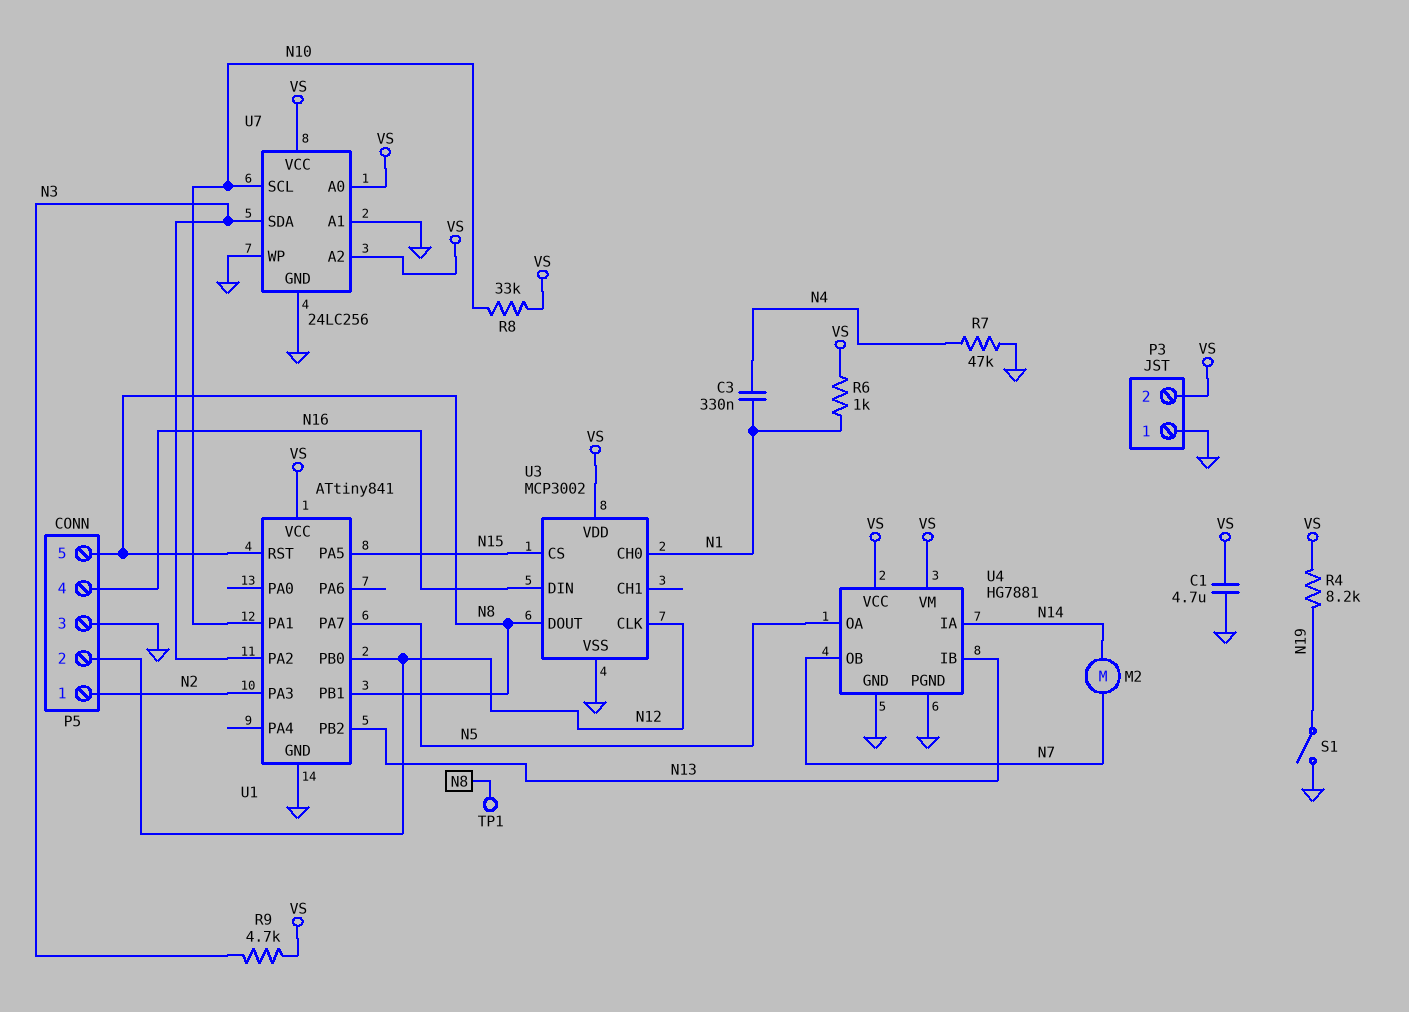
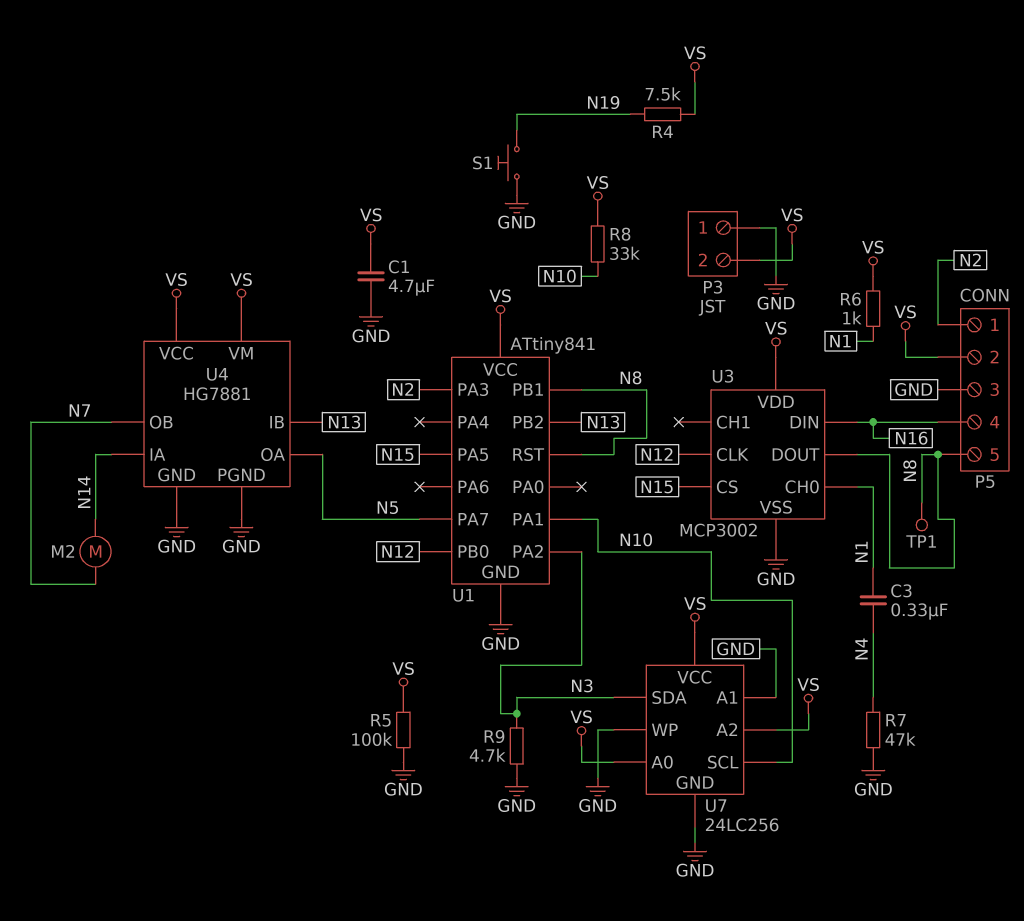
P5 pin 2: N12 -> VS
R4: 8.2k (N19, VS) -> 7.5k (N19, VS)
R5: none -> 100k (GND, VS)
R9: 4.7k (N3, VS) -> 4.7k (GND, N3)
S1: switch (GND, N19) -> button (GND, N19)

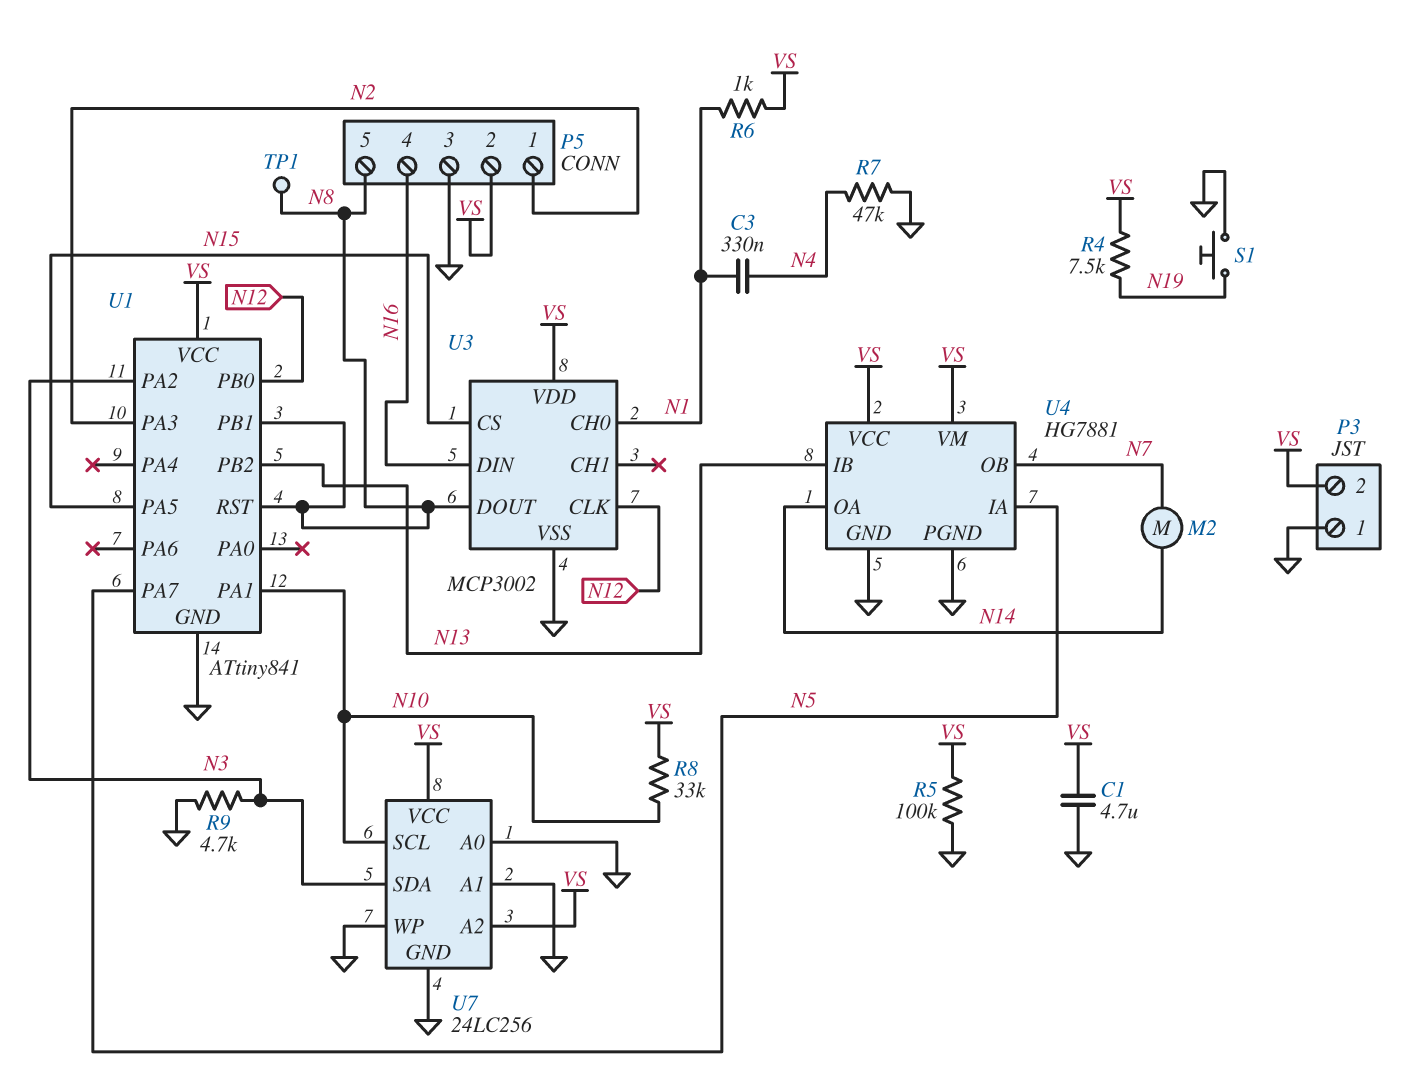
U4 pin IA: N14 -> N5
U4 pin OA: N5 -> N14
U7 pin A0: VS -> GND

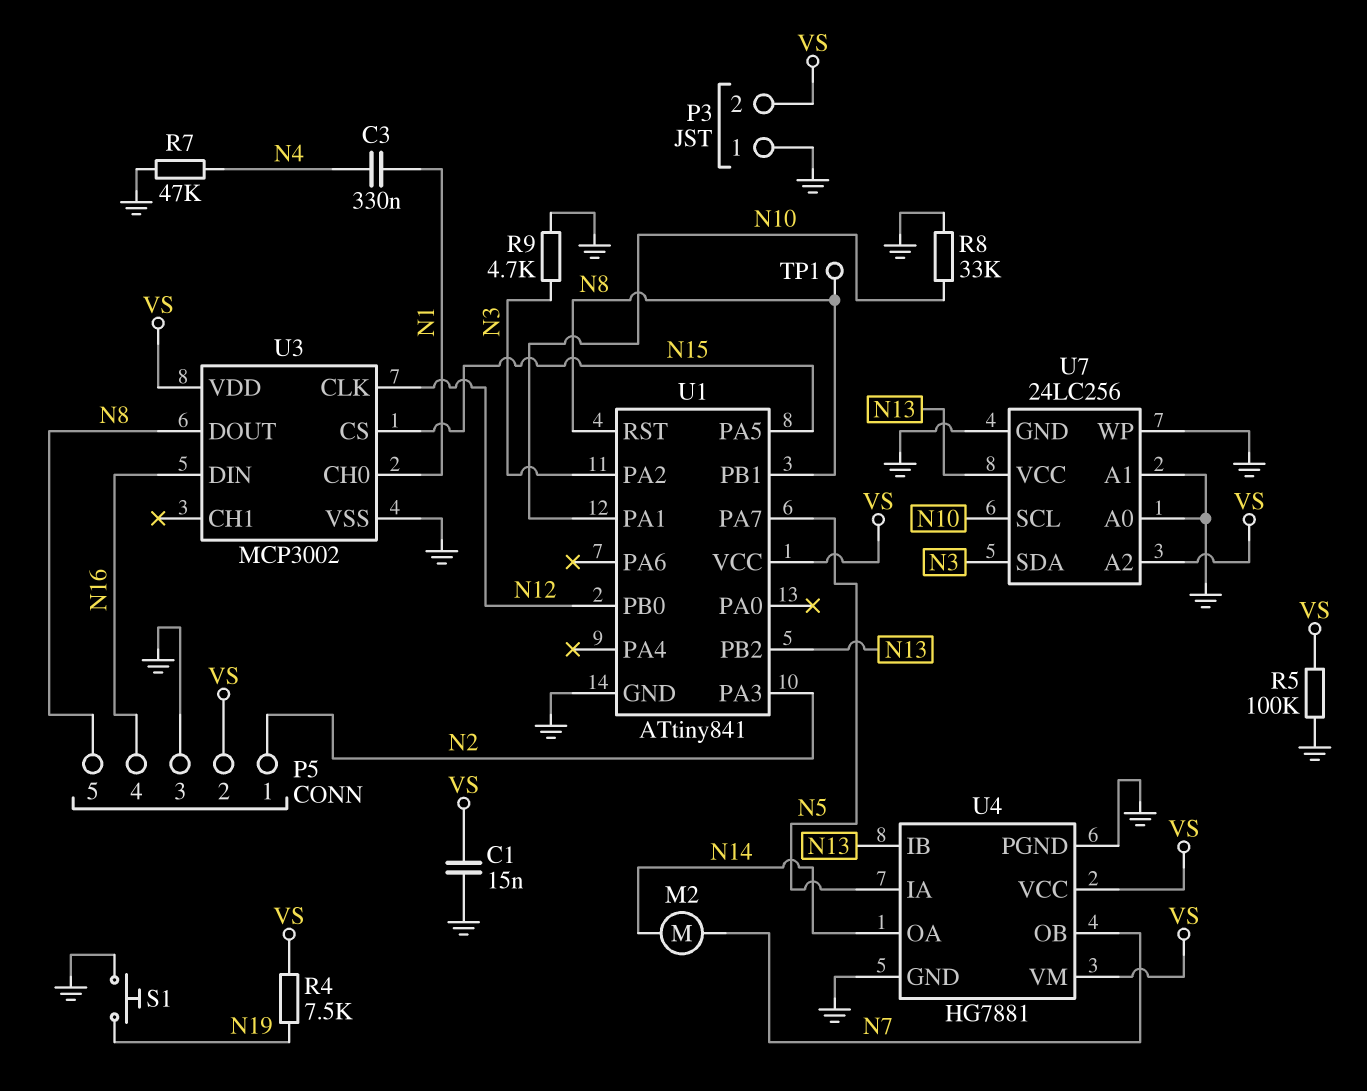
C1: 4.7uF (GND, VS) -> 15nF (GND, VS)
R6: 1k (N1, VS) -> none
R8: 33k (N10, VS) -> 33k (GND, N10)
U7 pin VCC: VS -> N13

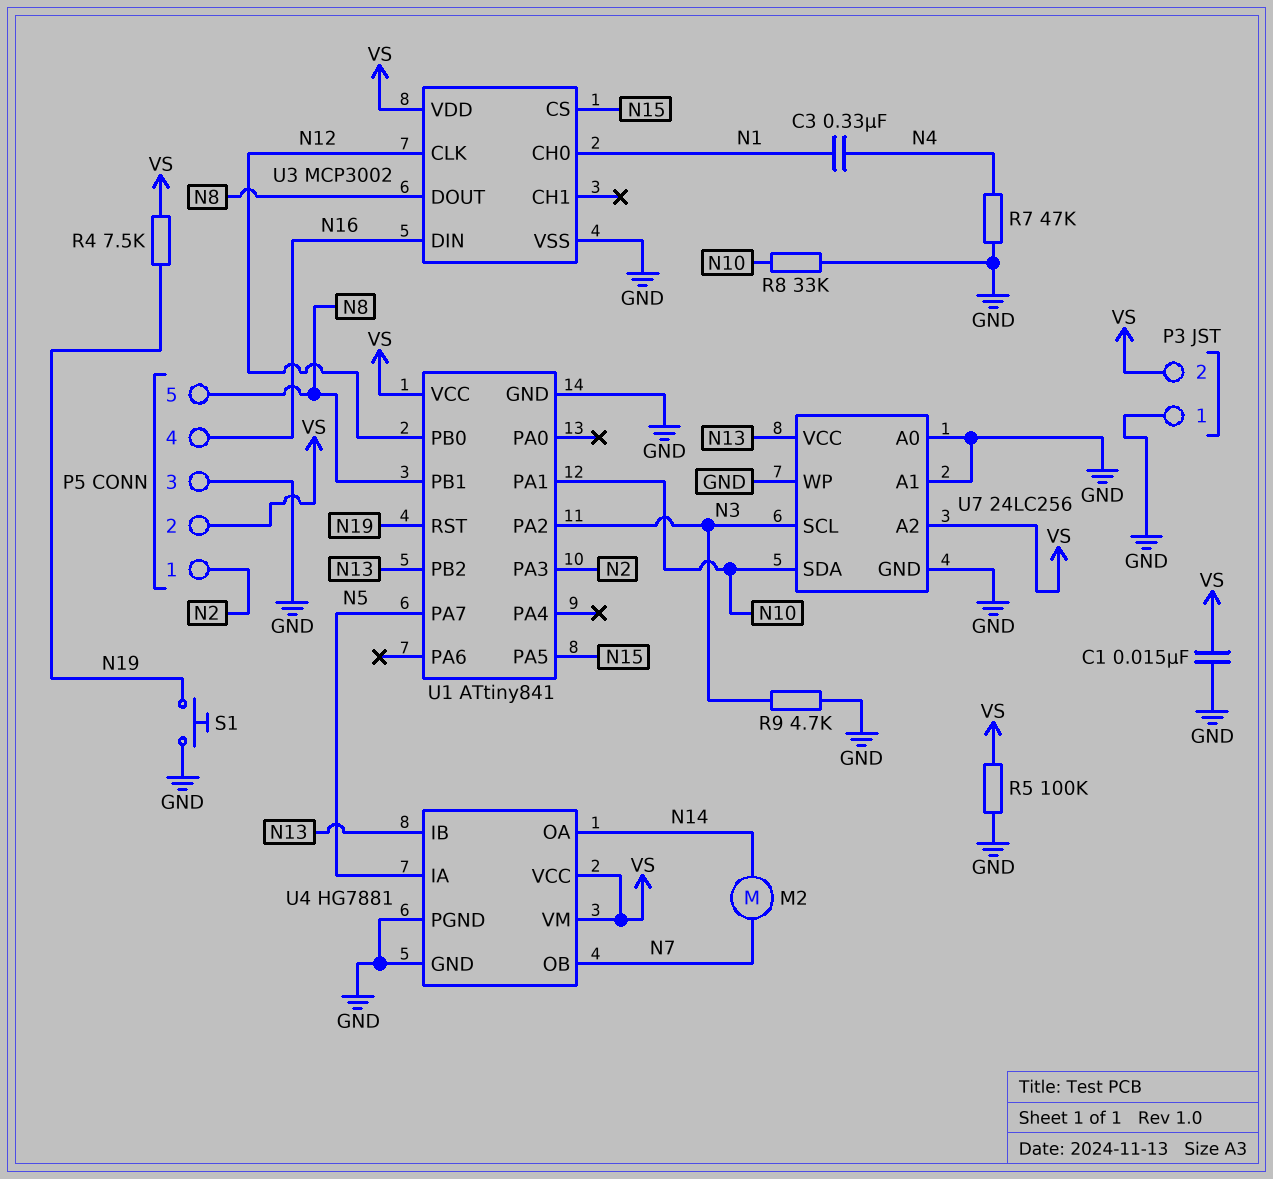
TP1: test point (N8) -> none
U1 pin RST: N8 -> N19
U7 pin SCL: N10 -> N3
U7 pin SDA: N3 -> N10

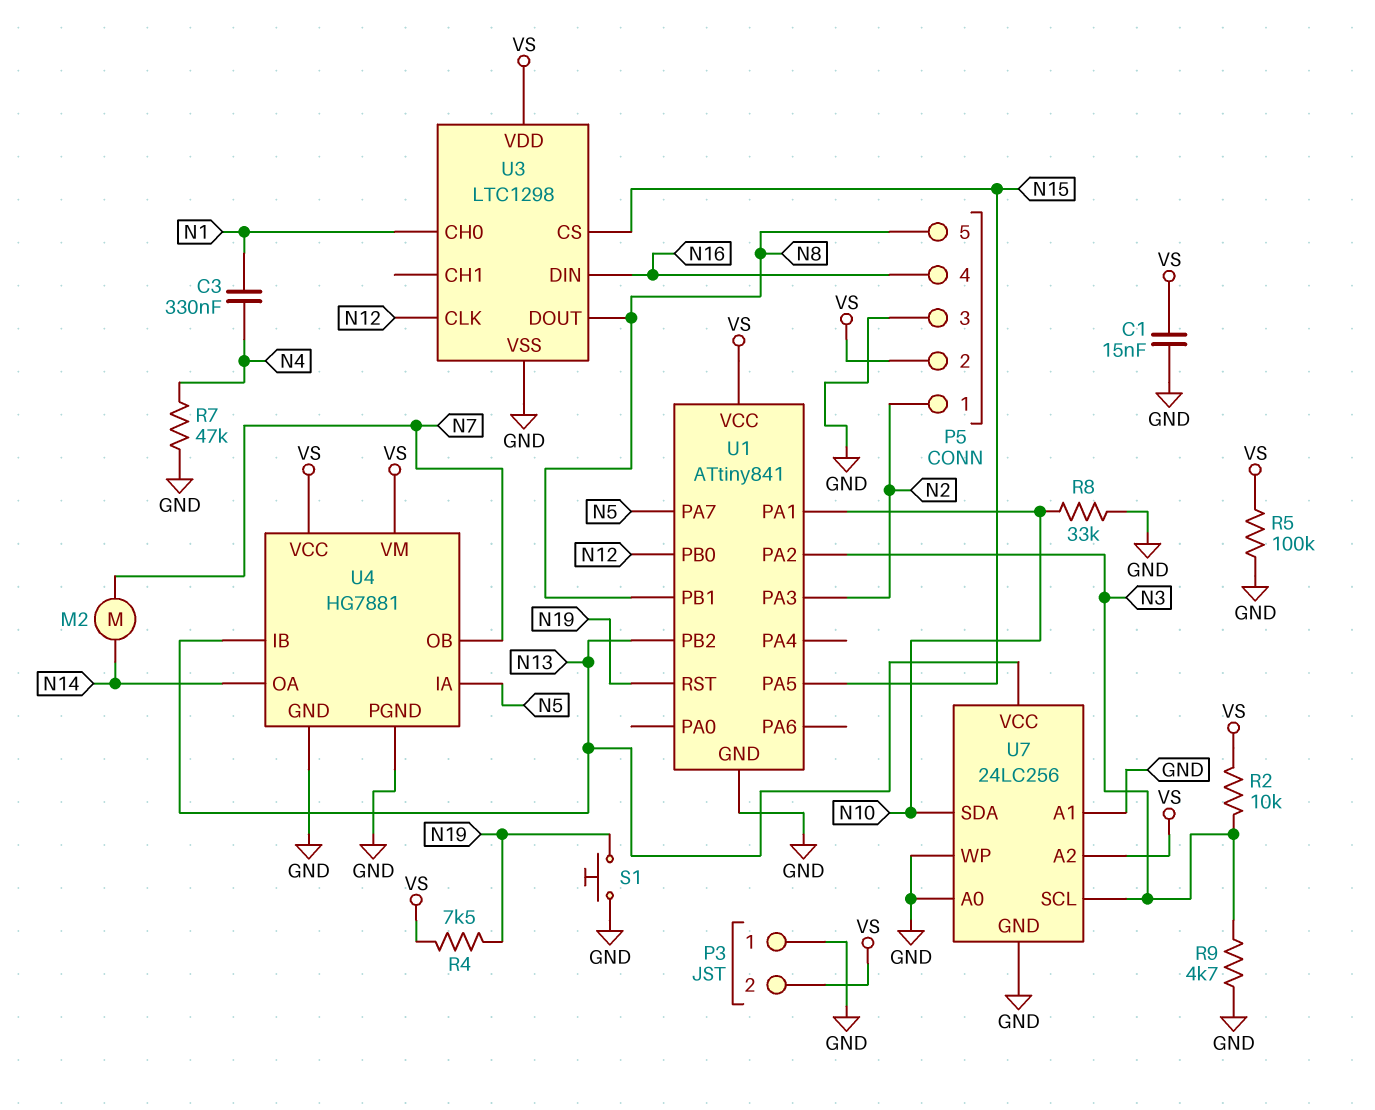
R2: none -> 10k (N3, VS)
U3: MCP3002 -> LTC1298

